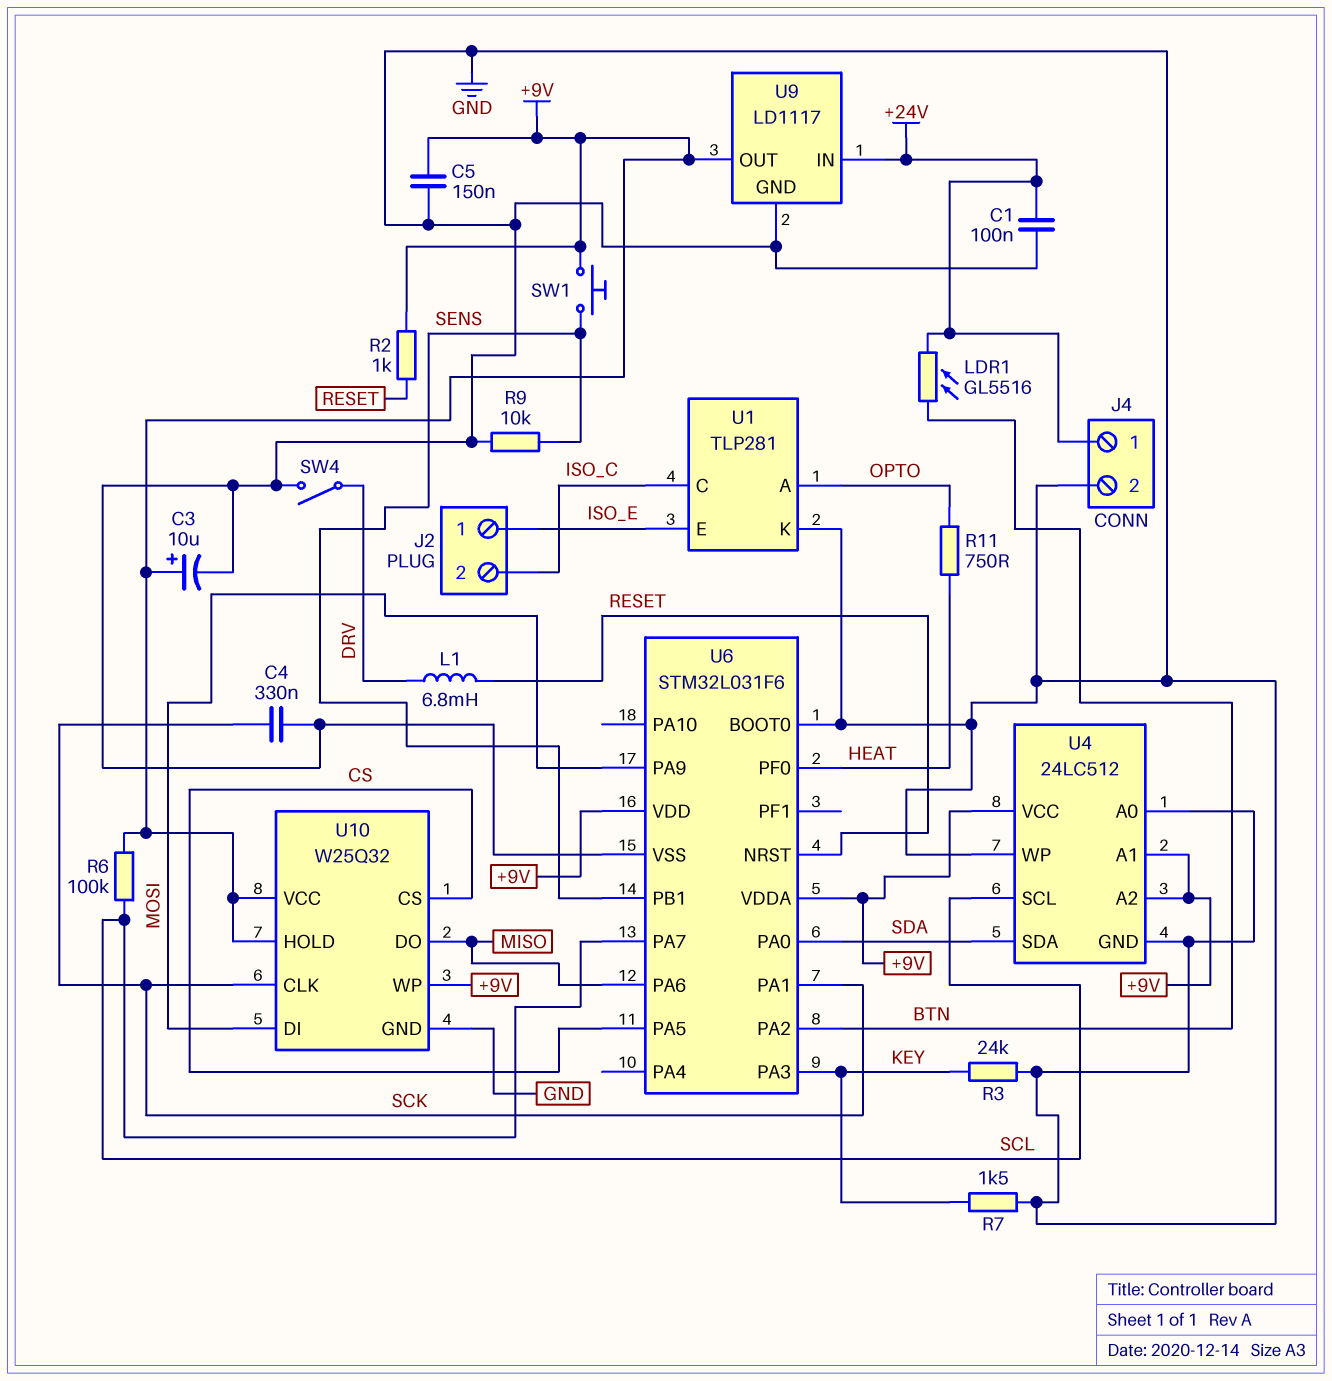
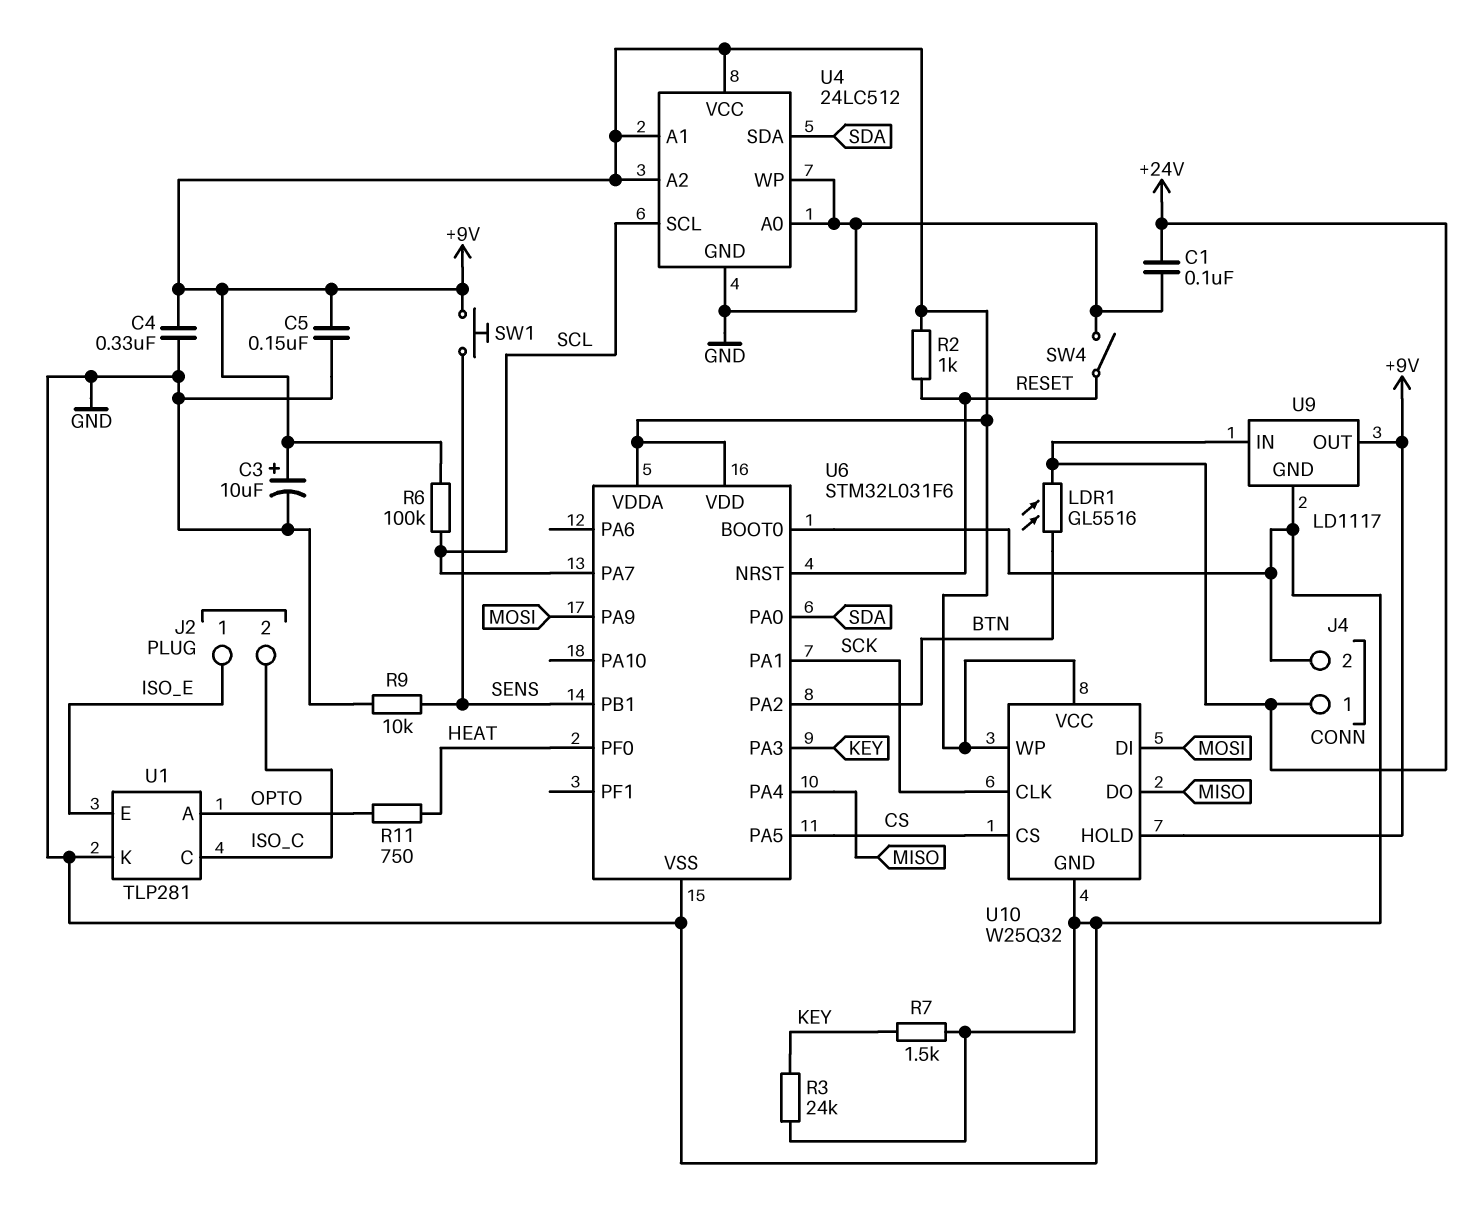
C4: 330nF (GND, SCK) -> 330nF (+9V, GND)
L1: 6.8mH (DRV, RESET) -> none
SW4: switch (DRV, GND) -> switch (GND, RESET)
U6 pin PA4: none -> MISO
U6 pin PA6: MISO -> none

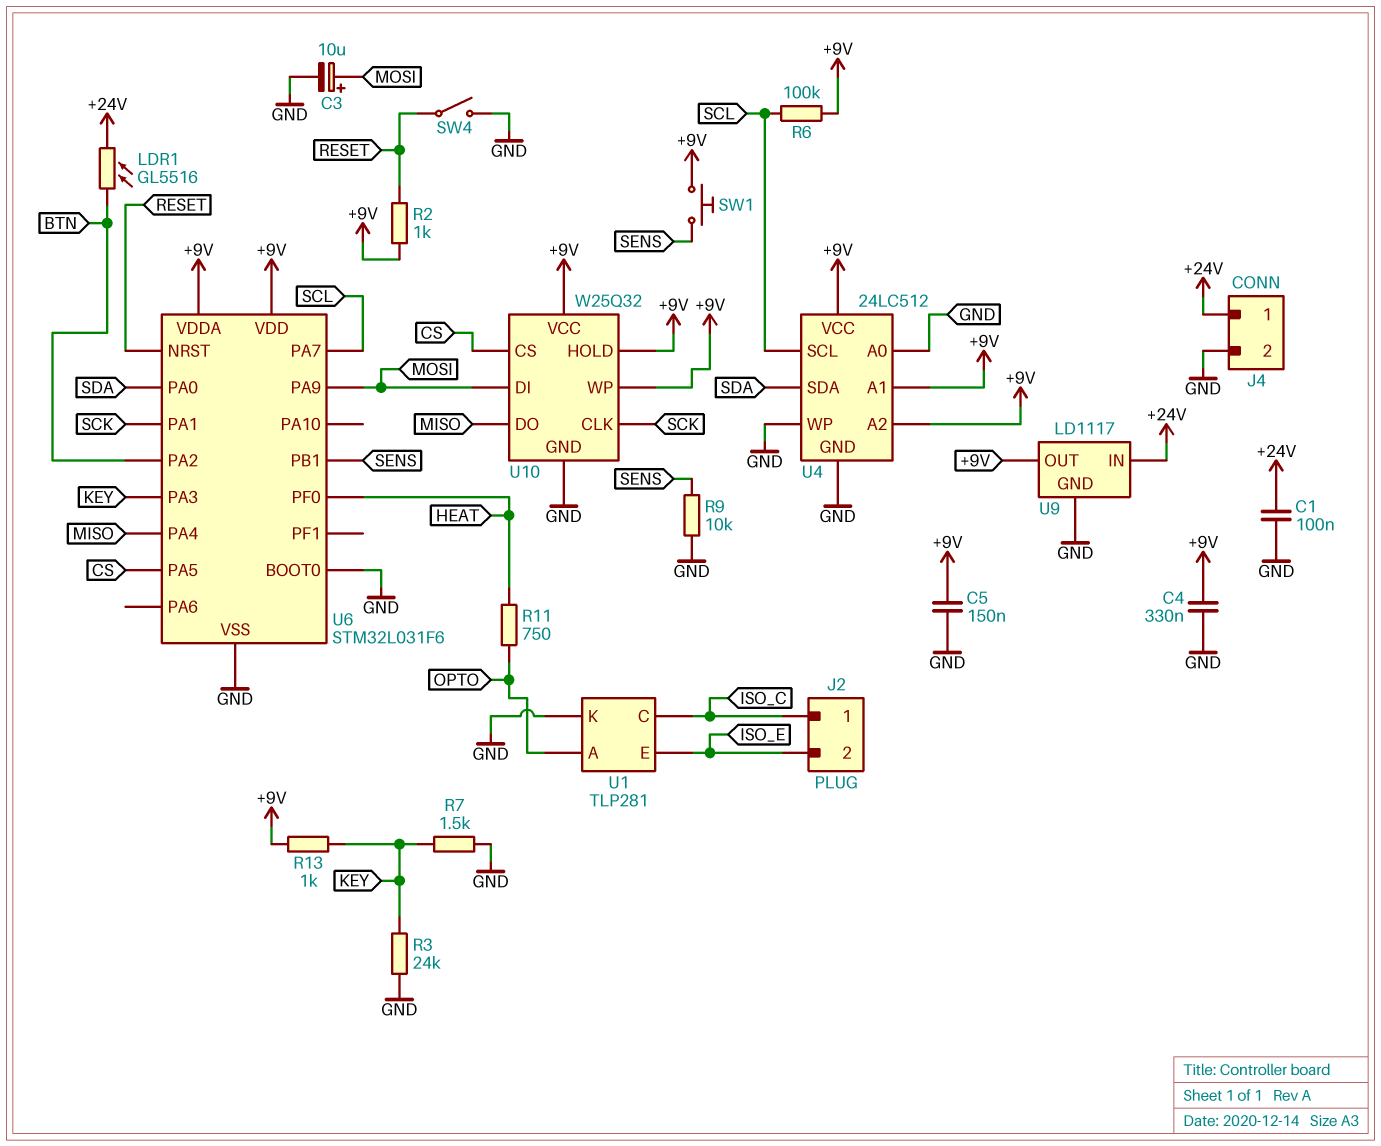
C3: 10uF (plus +9V, minus GND) -> 10uF (plus MOSI, minus GND)
J2 pin 1: ISO_E -> ISO_C
J2 pin 2: ISO_C -> ISO_E
R13: none -> 1k (+9V, KEY)

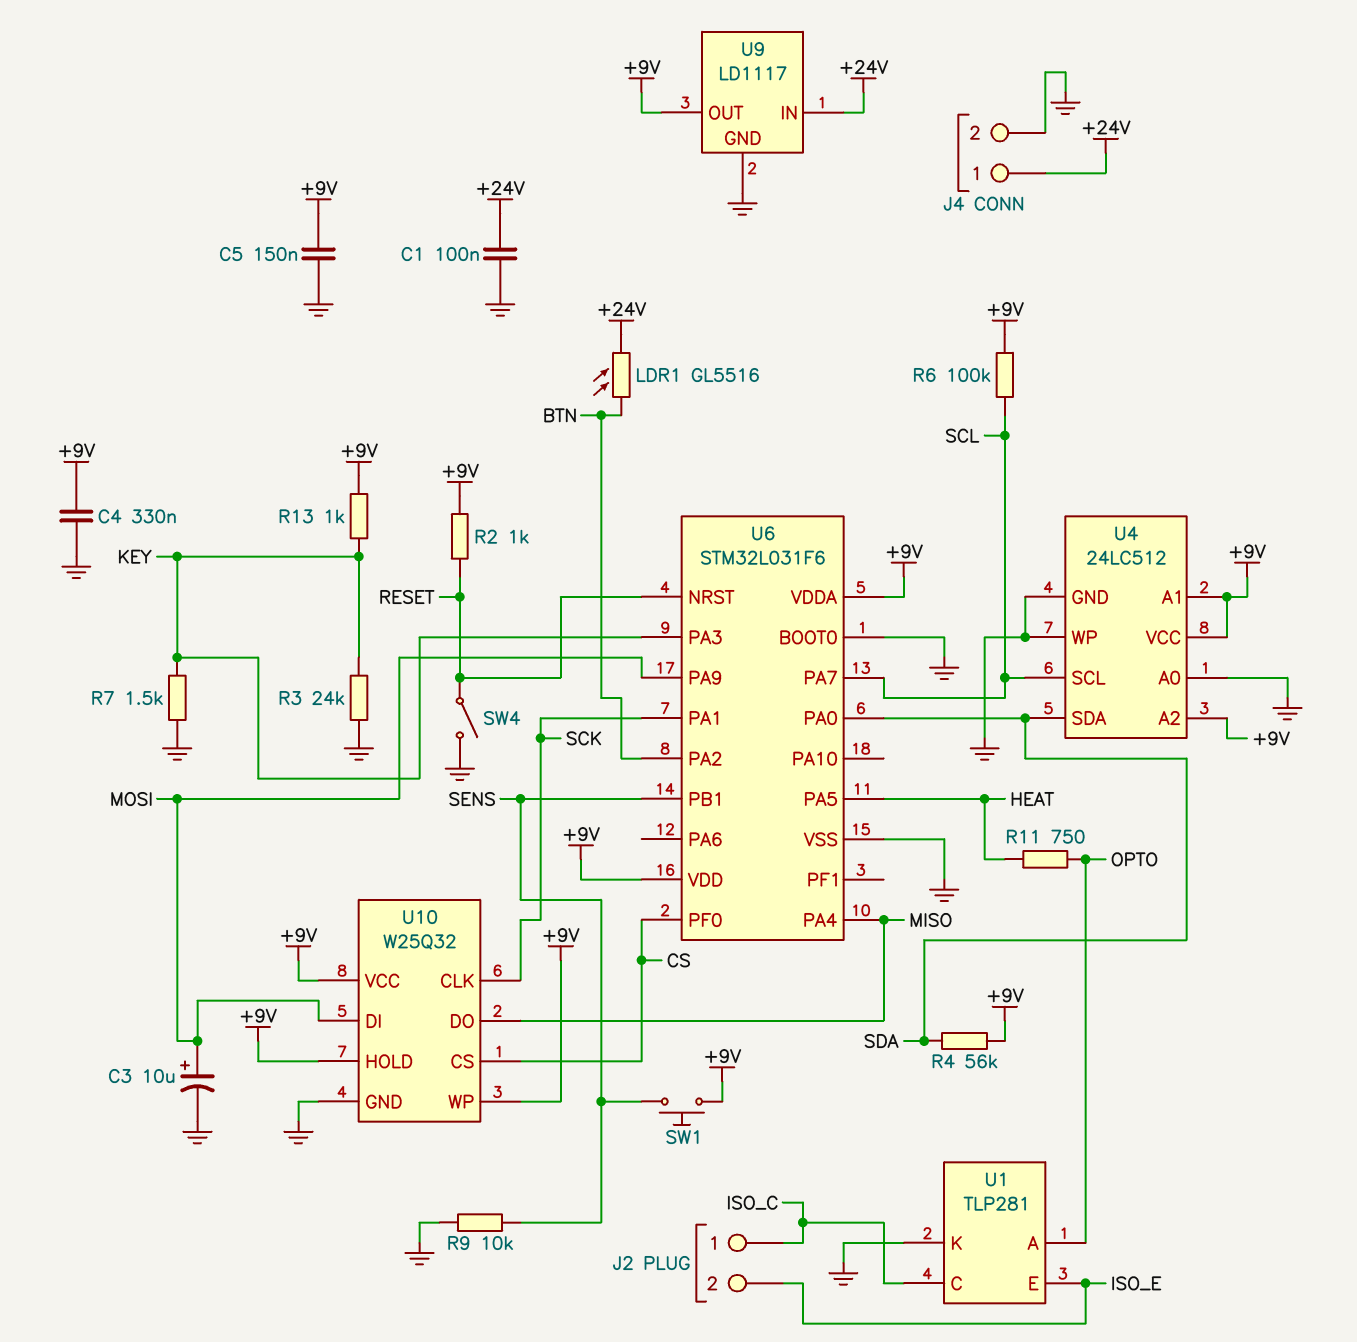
R4: none -> 56k (+9V, SDA)
U6 pin PA5: CS -> HEAT
U6 pin PF0: HEAT -> CS

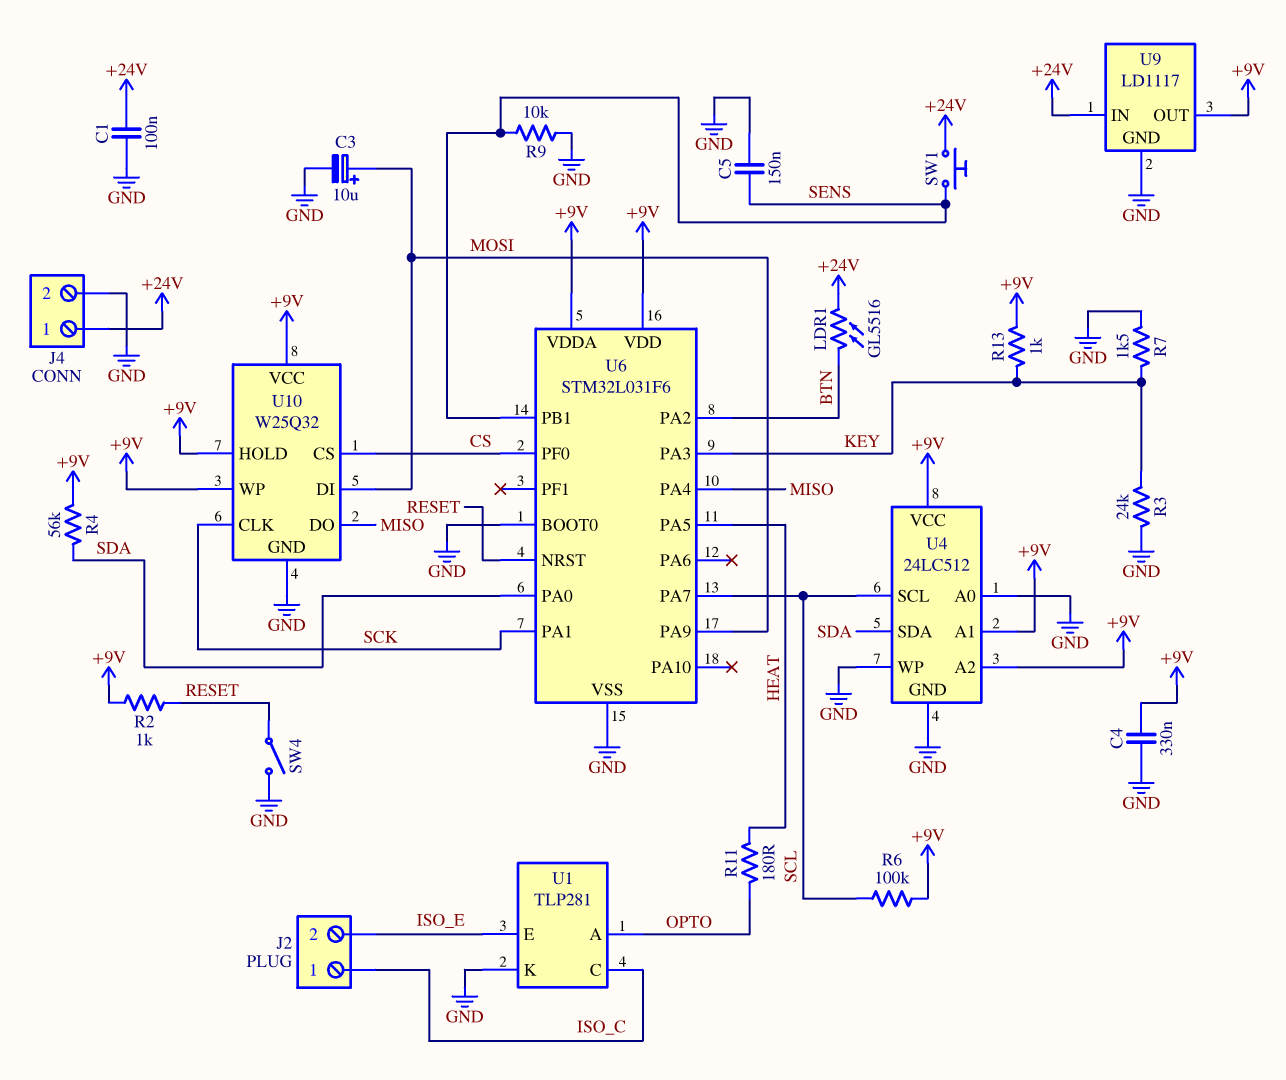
C5: 150nF (+9V, GND) -> 150nF (GND, SENS)
R11: 750 (HEAT, OPTO) -> 180 (HEAT, OPTO)
SW1: button (+9V, SENS) -> button (+24V, SENS)

